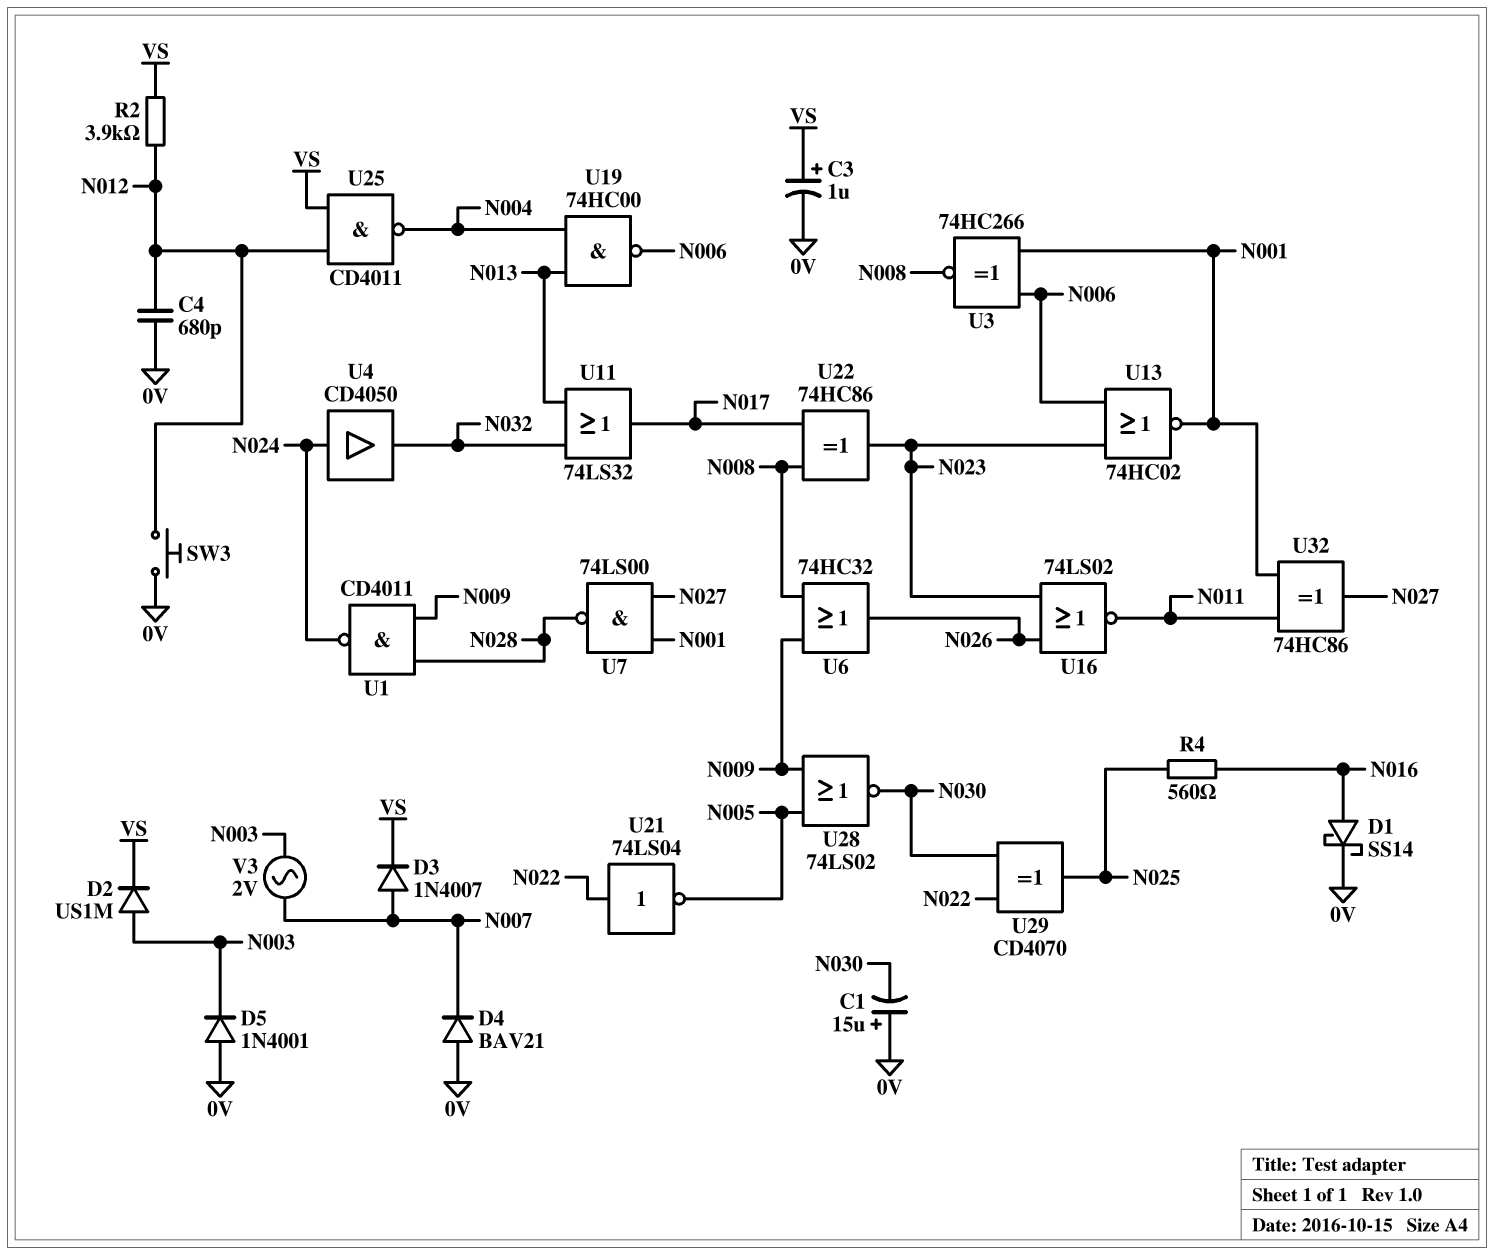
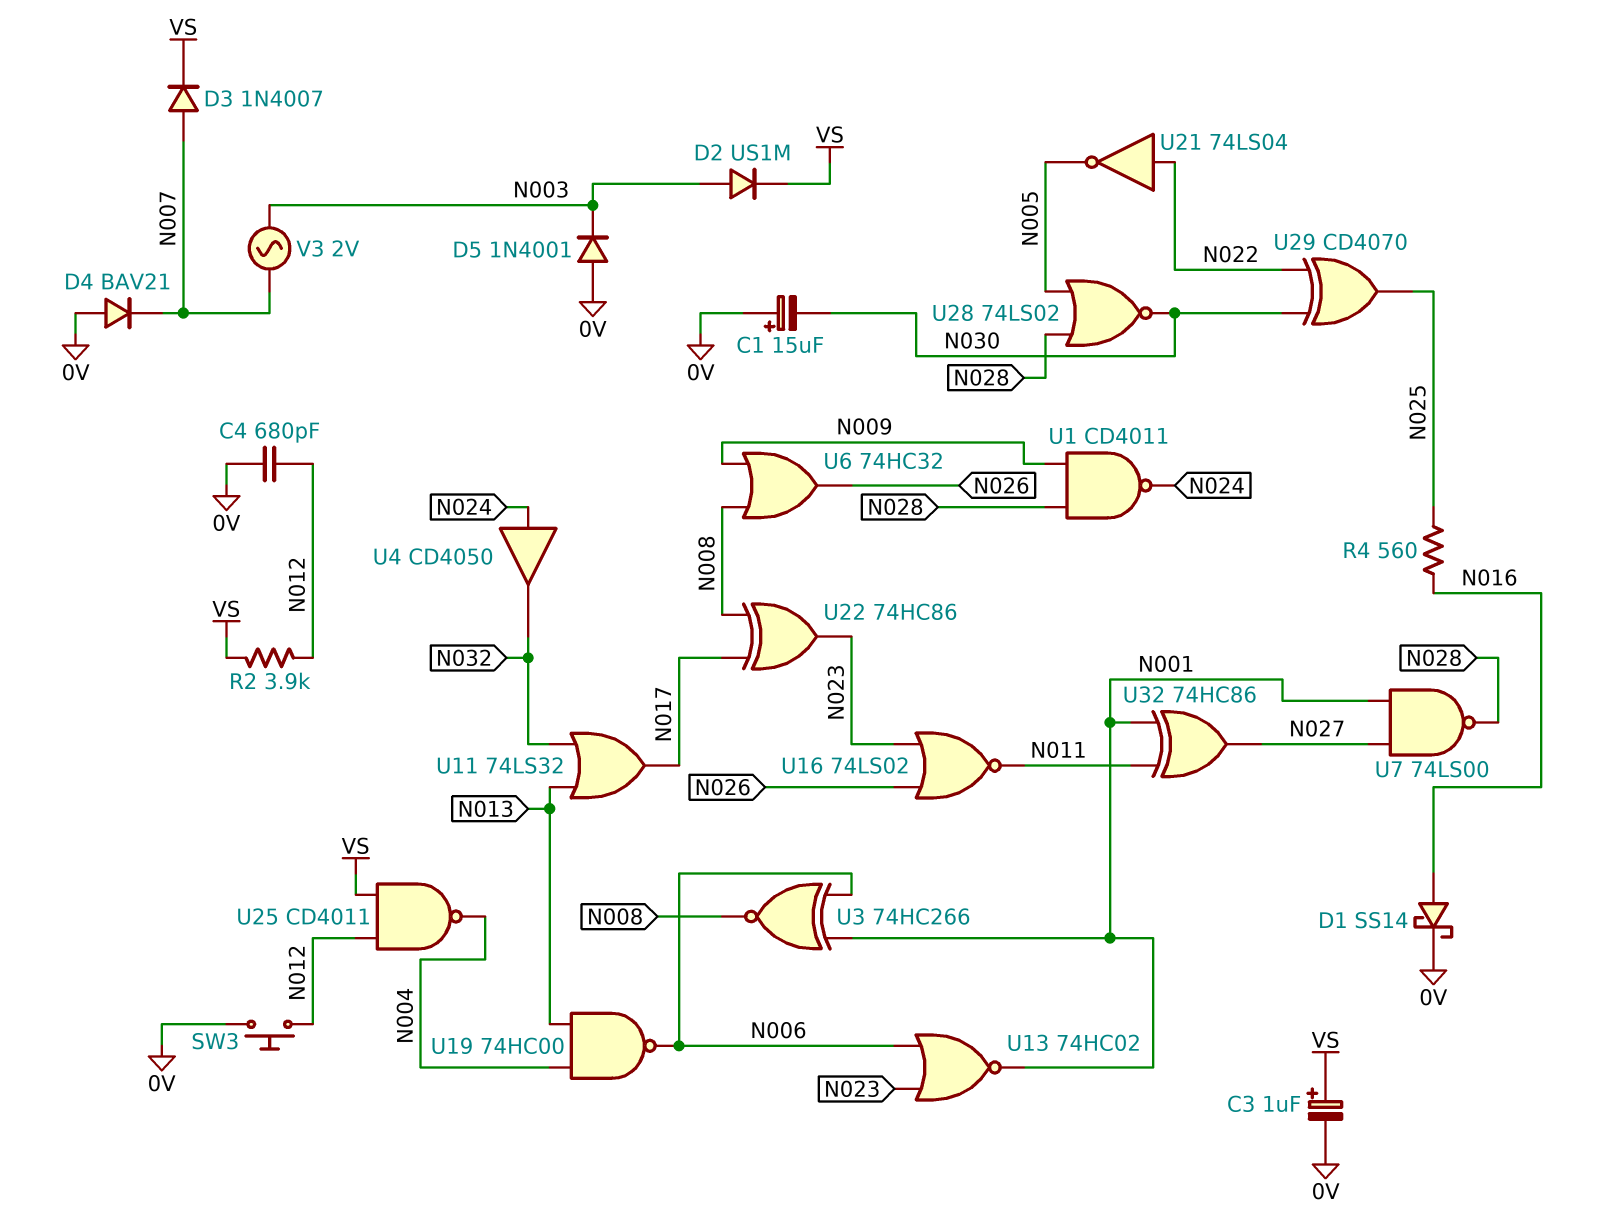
U28: NOR 74LS02 (in N005, in N009, out N030) -> NOR 74LS02 (in N005, in N028, out N030)

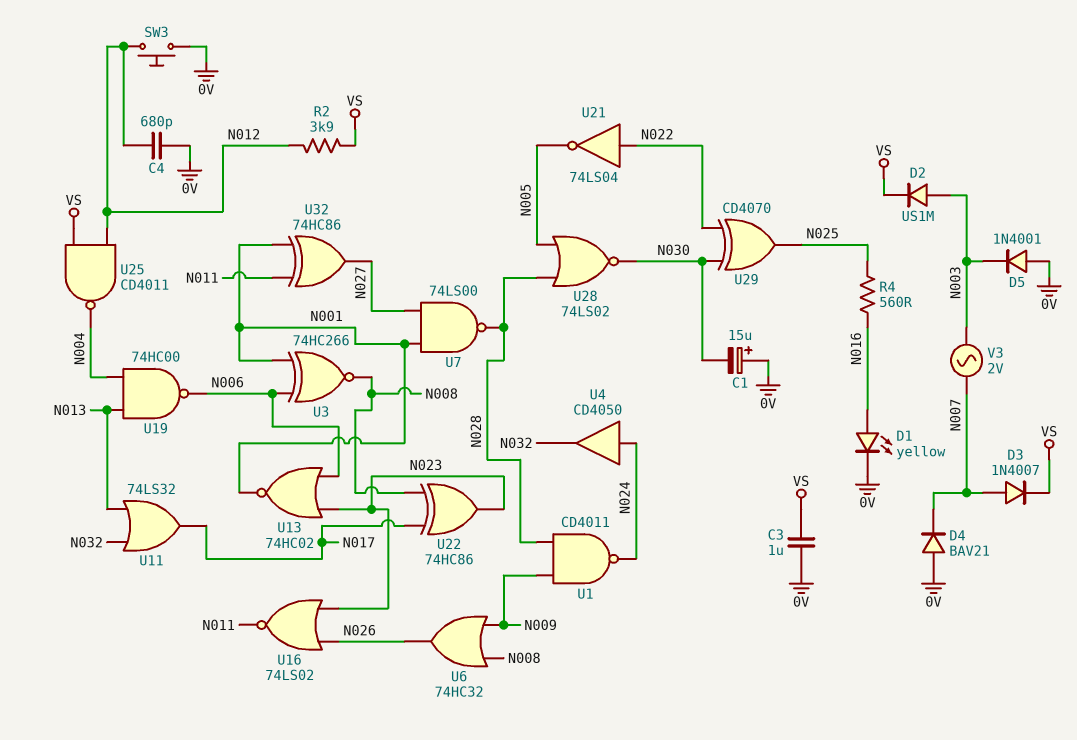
C3: 1uF (plus VS, minus 0V) -> 1uF (0V, VS)
D1: schottky SS14 (A N016, K 0V) -> LED yellow (A N016, K 0V)

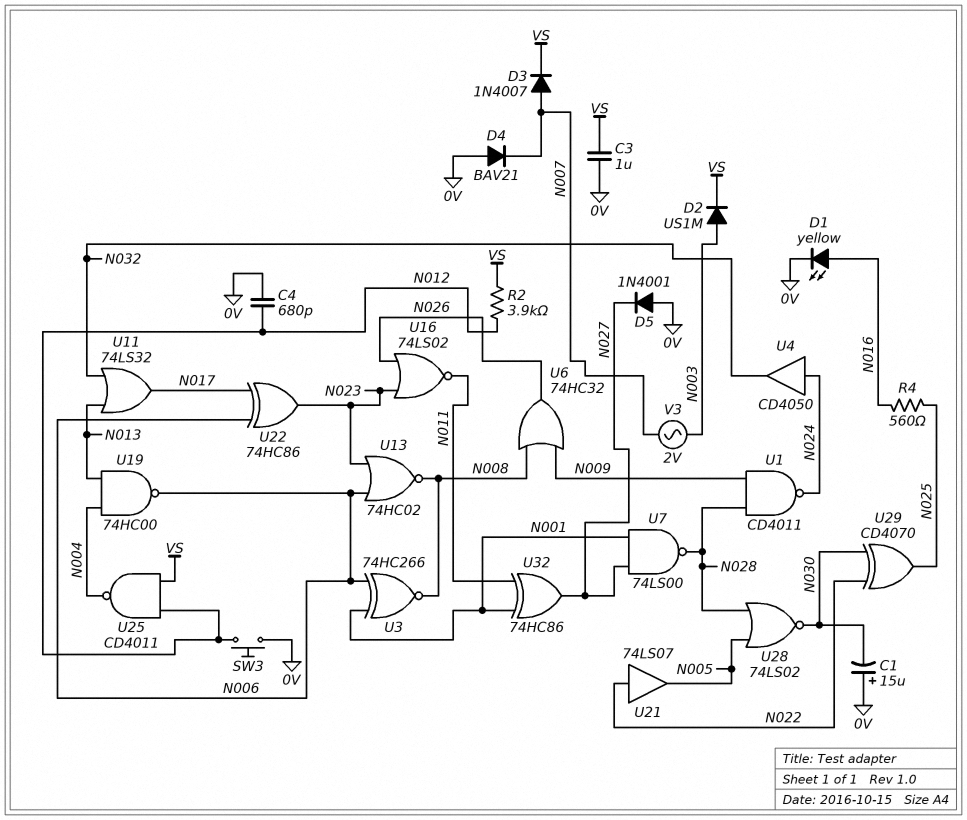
D5: diode 1N4001 (A 0V, K N003) -> diode 1N4001 (A 0V, K N027)
U13: NOR 74HC02 (in N006, in N023, out N001) -> NOR 74HC02 (in N006, in N023, out N008)
U21: NOT 74LS04 (in N022, out N005) -> buffer 74LS07 (in N022, out N005)
U22: XOR 74HC86 (in N008, in N017, out N023) -> XOR 74HC86 (in N006, in N017, out N023)

